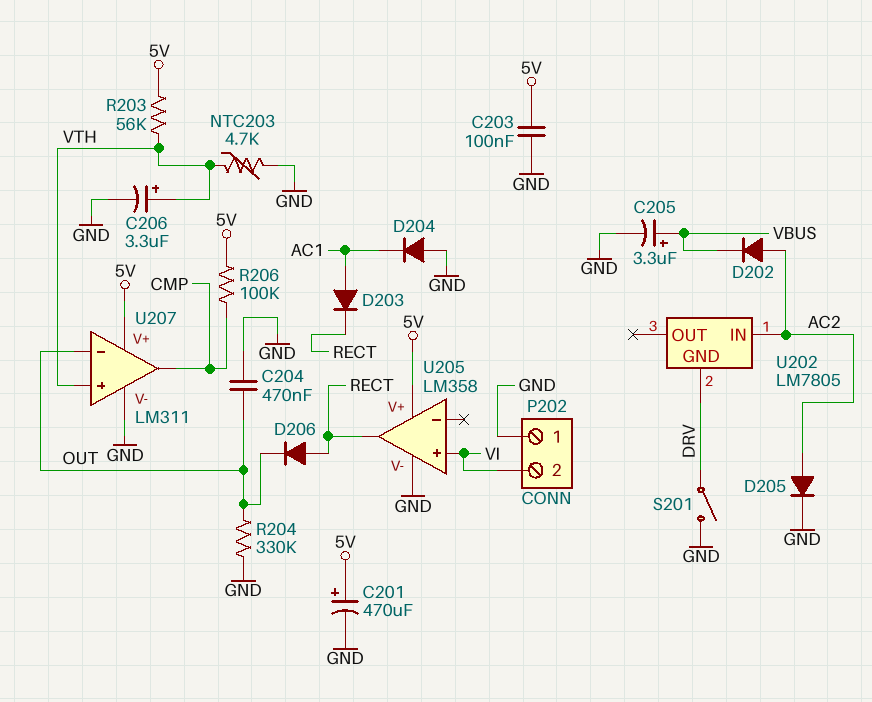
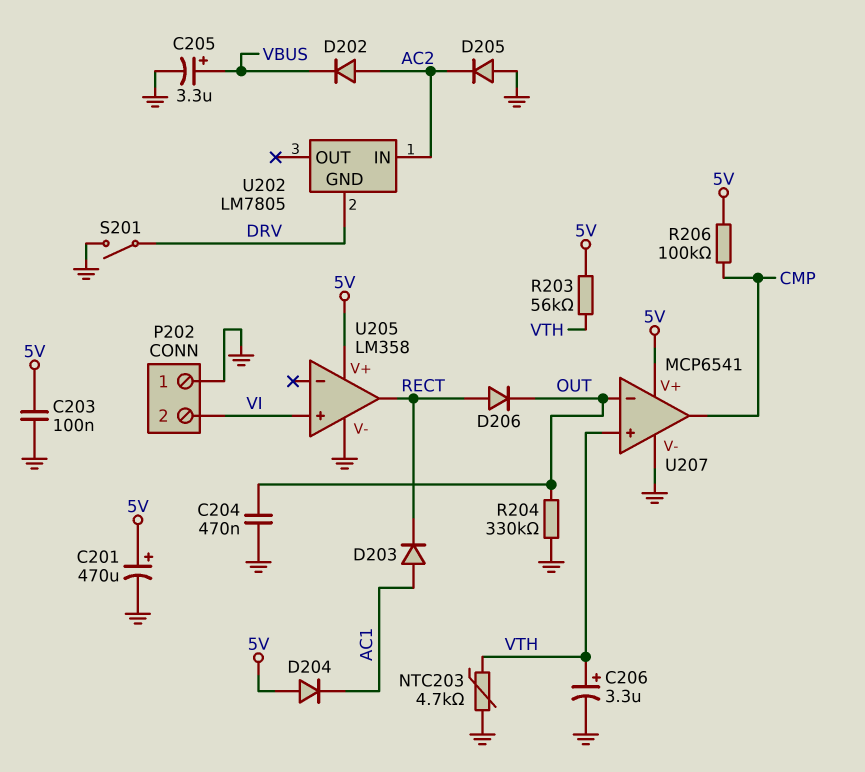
D204: diode (A GND, K AC1) -> diode (A 5V, K AC1)
D205: diode (A AC2, K GND) -> diode (A GND, K AC2)
U207: LM311 -> MCP6541

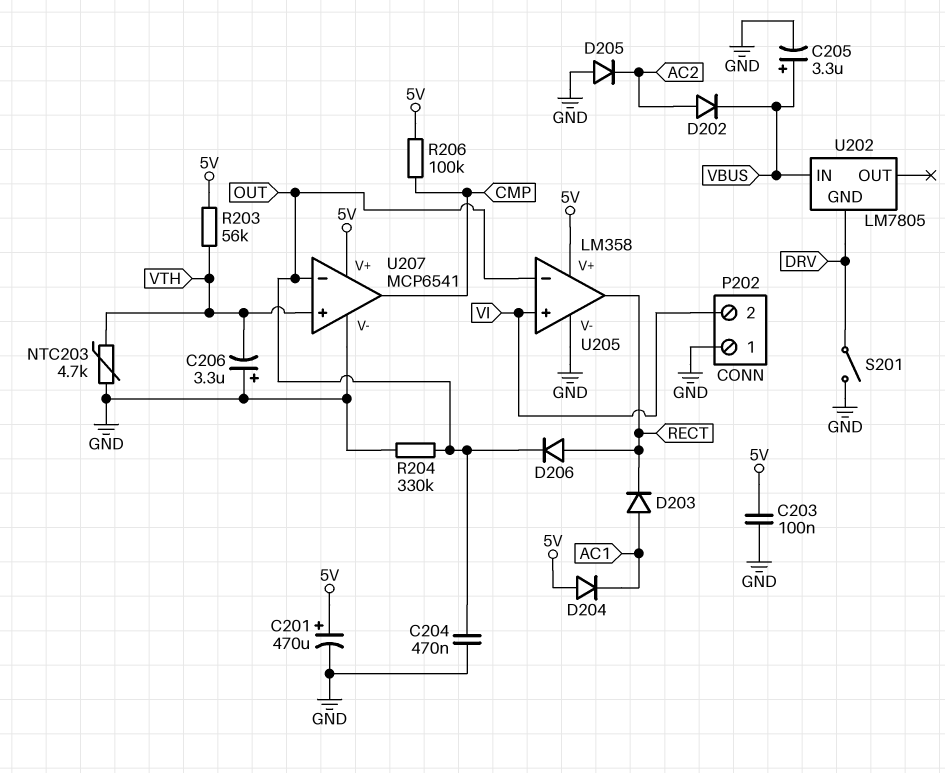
C206: 3.3uF (plus VTH, minus GND) -> 3.3uF (plus GND, minus VTH)
U202 pin IN: AC2 -> VBUS
U205 pin in-: none -> OUT

